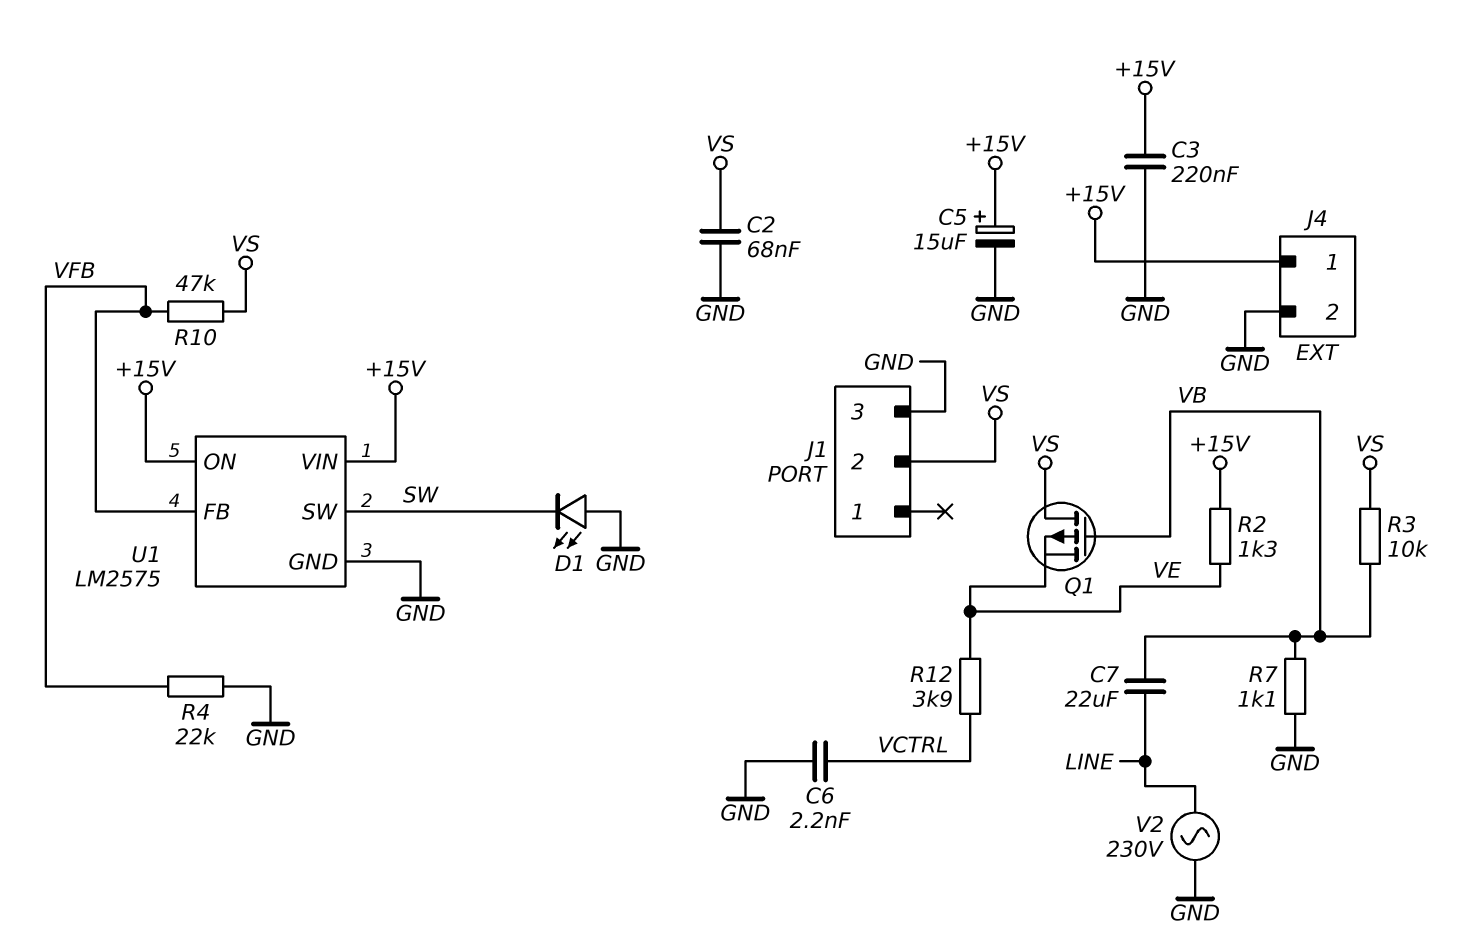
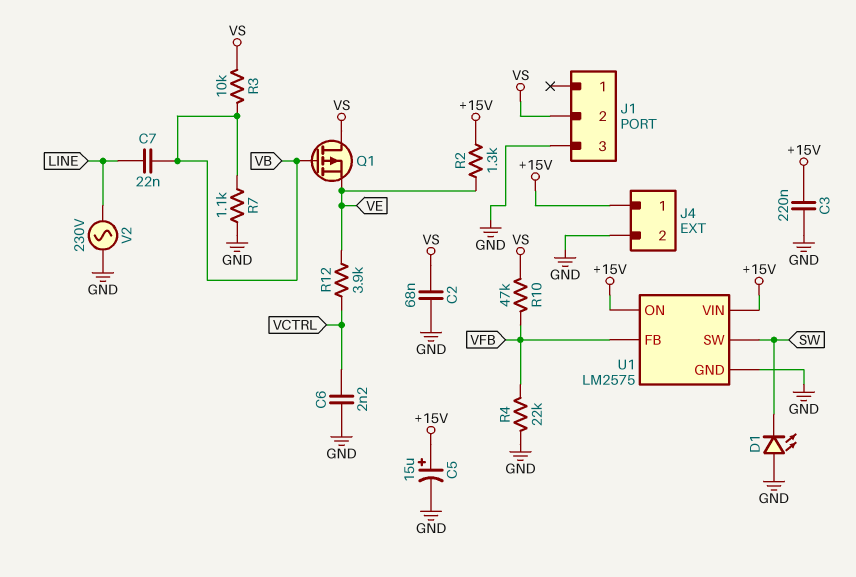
C7: 22uF (LINE, VB) -> 22nF (LINE, VB)

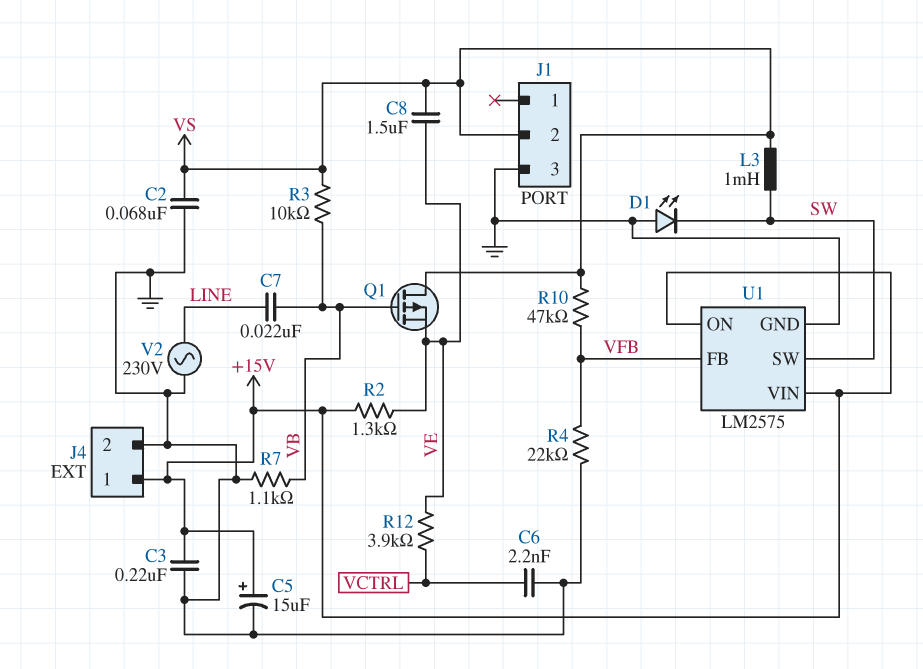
C8: none -> 1.5uF (VE, VS)
L3: none -> 1mH (SW, VS)

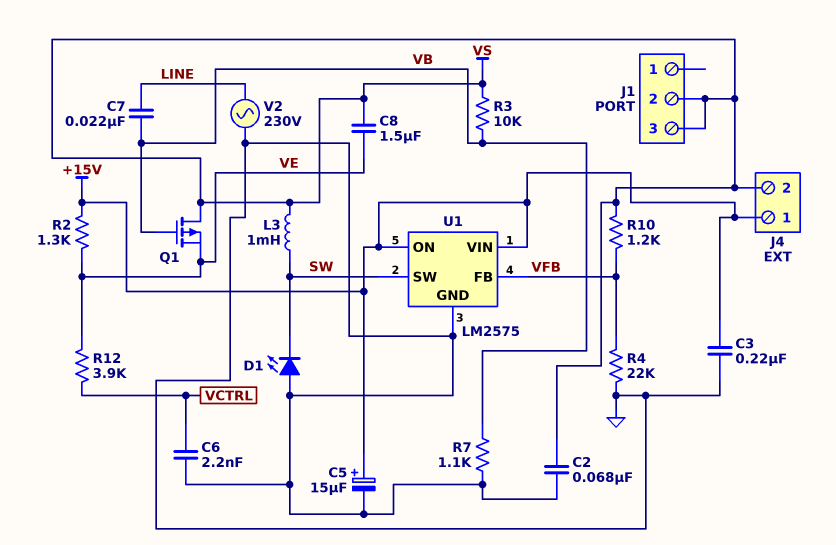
J1 pin 3: GND -> VS
J4 pin 2: GND -> VS
R10: 47k (VFB, VS) -> 1.2k (VFB, VS)

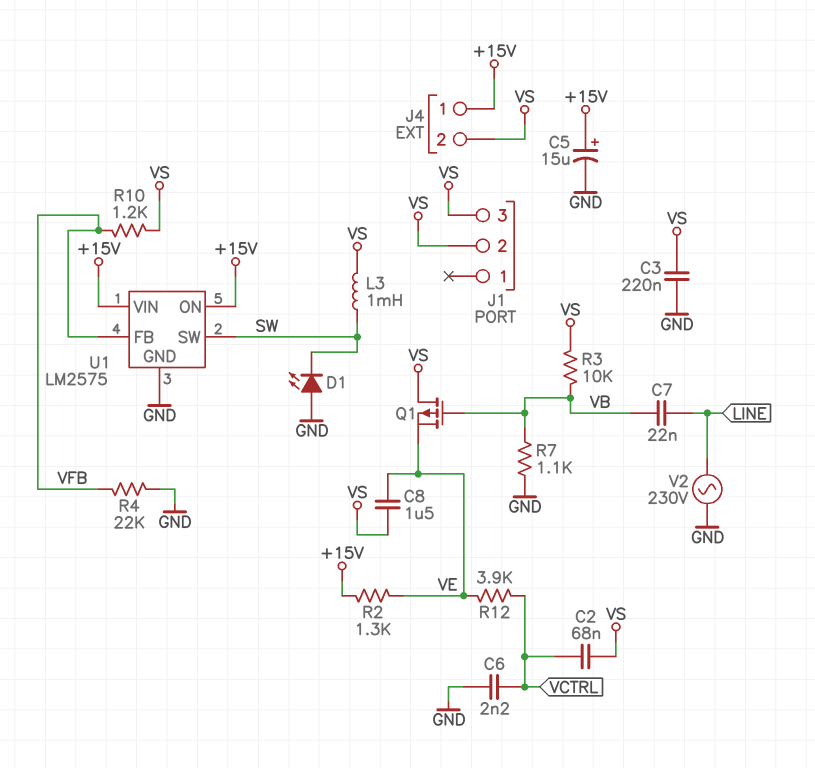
C2: 68nF (GND, VS) -> 68nF (VCTRL, VS)
C3: 220nF (+15V, GND) -> 220nF (GND, VS)

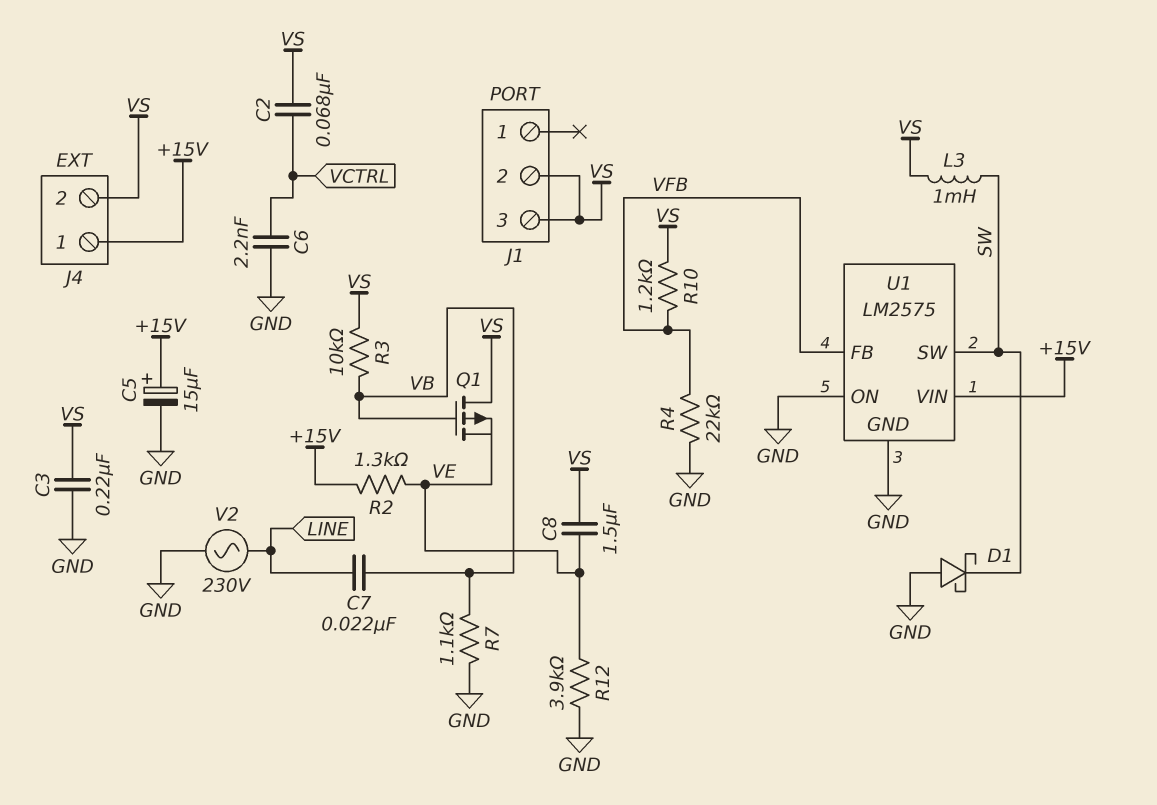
D1: LED (A GND, K SW) -> schottky (A GND, K SW)
R12: 3.9k (VCTRL, VE) -> 3.9k (GND, VE)
U1 pin ON: +15V -> GND

